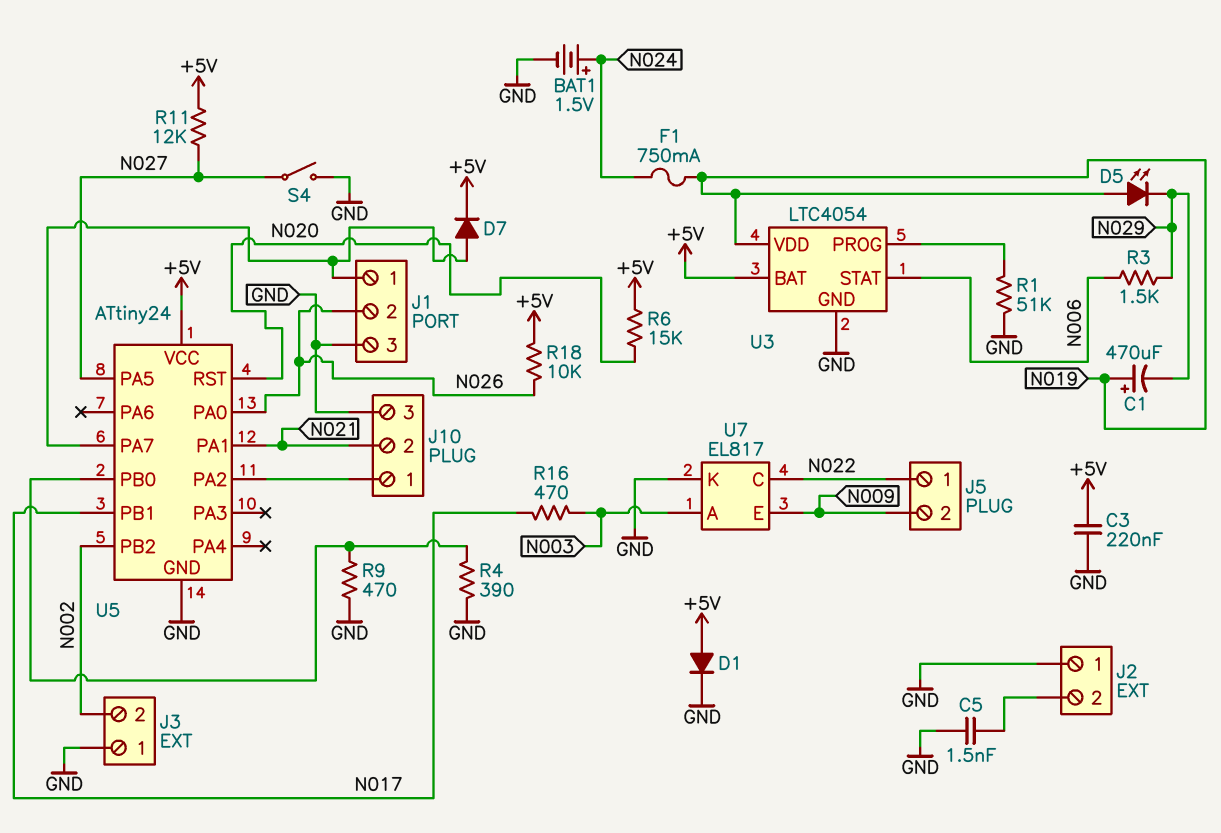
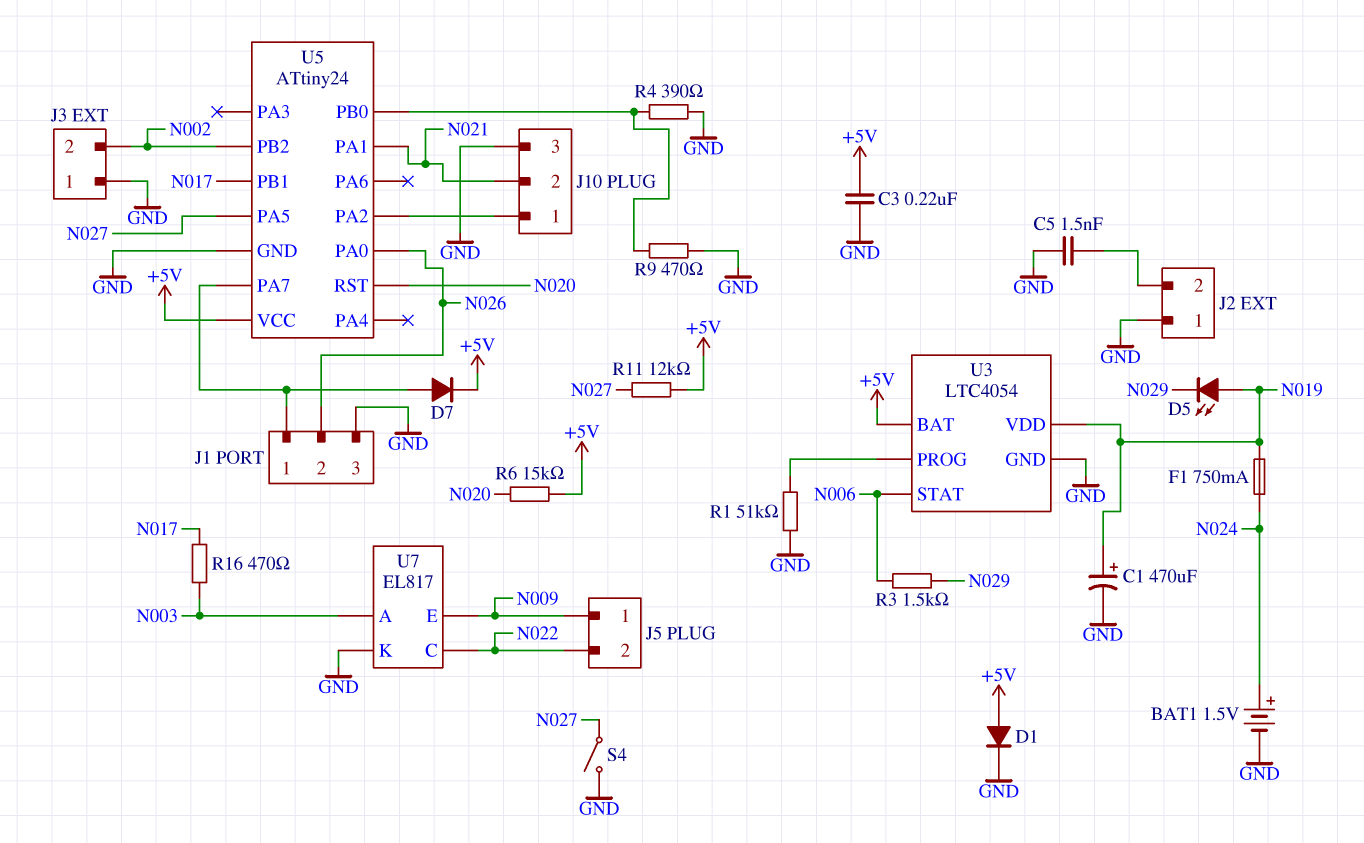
C1: 470uF (plus N019, minus N029) -> 470uF (plus N019, minus GND)
J5 pin 1: N022 -> N009
J5 pin 2: N009 -> N022
R18: 10k (+5V, N026) -> none

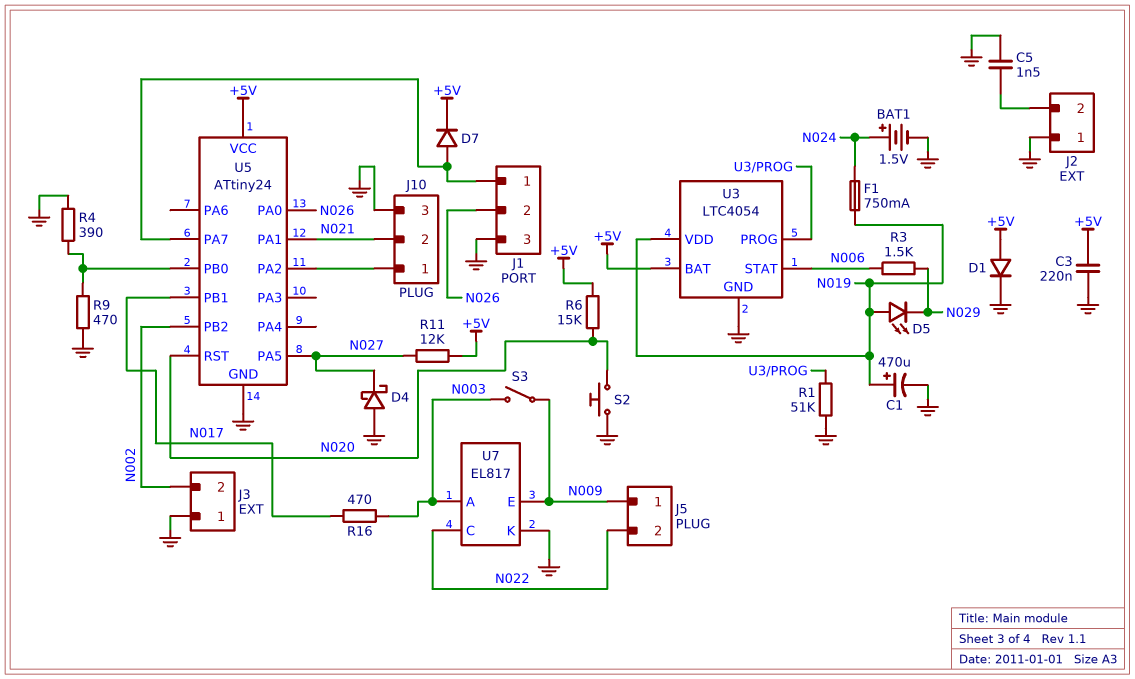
D4: none -> schottky (A GND, K N027)
S2: none -> button (GND, N020)
S3: none -> switch (N003, N009)
S4: switch (GND, N027) -> none

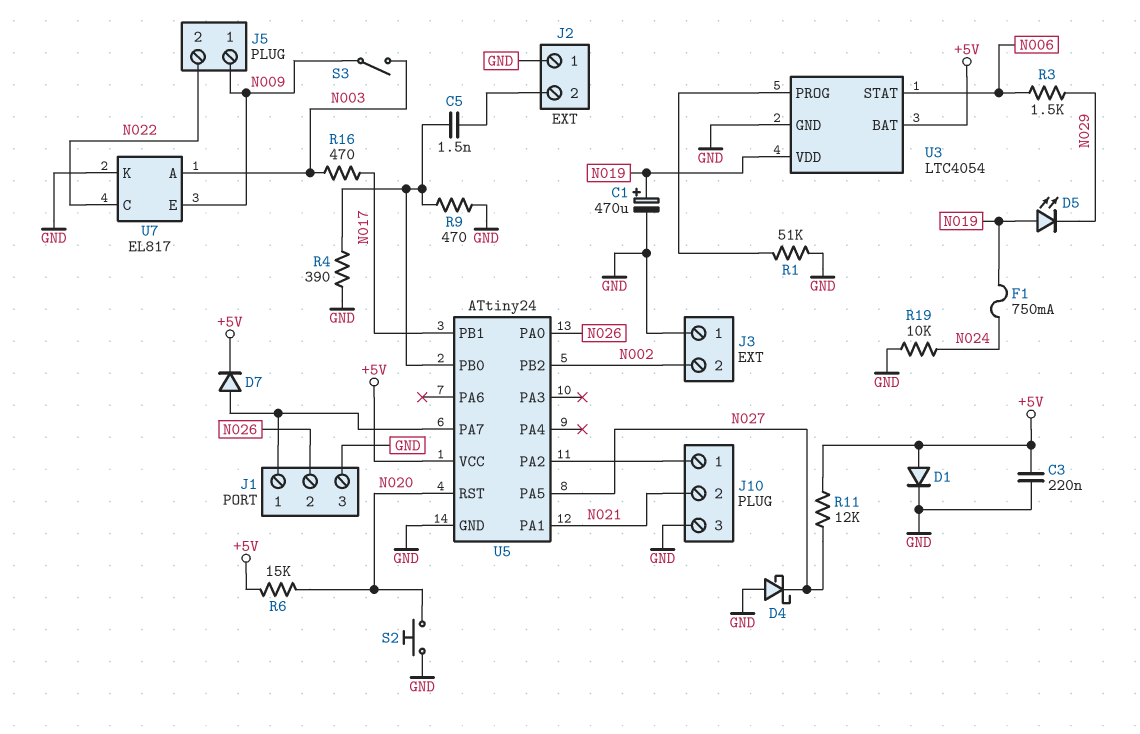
BAT1: 1.5V (plus N024, minus GND) -> none
C5: 1.5nF (GND, J2/2) -> 1.5nF (J2/2, U5/PB0)
R19: none -> 10k (GND, N024)

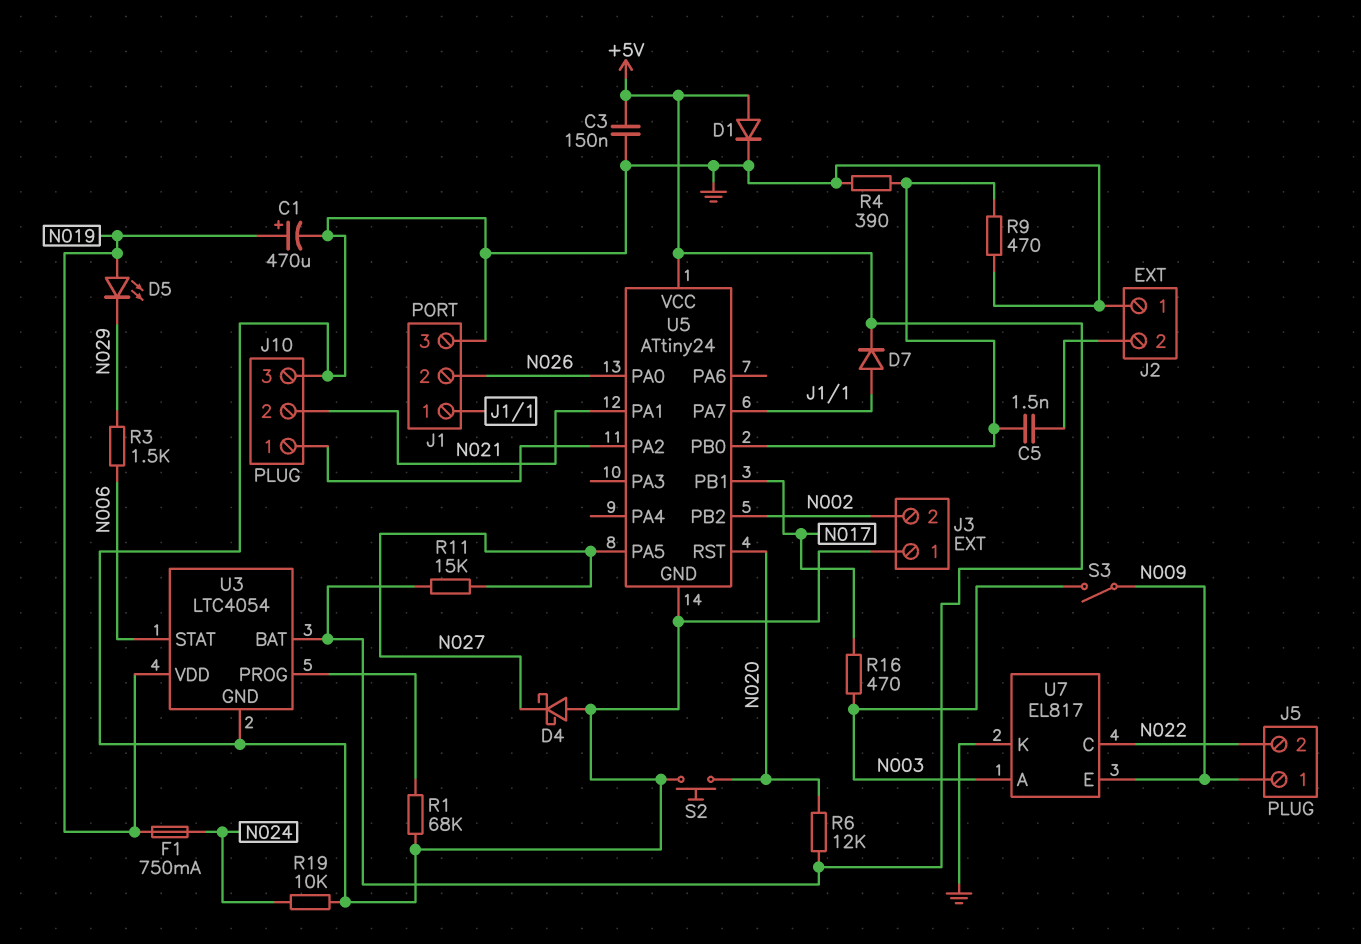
C3: 220nF (+5V, GND) -> 150nF (+5V, GND)
R1: 51k (GND, U3/PROG) -> 68k (GND, U3/PROG)
R6: 15k (+5V, N020) -> 12k (+5V, N020)
R11: 12k (+5V, N027) -> 15k (+5V, N027)

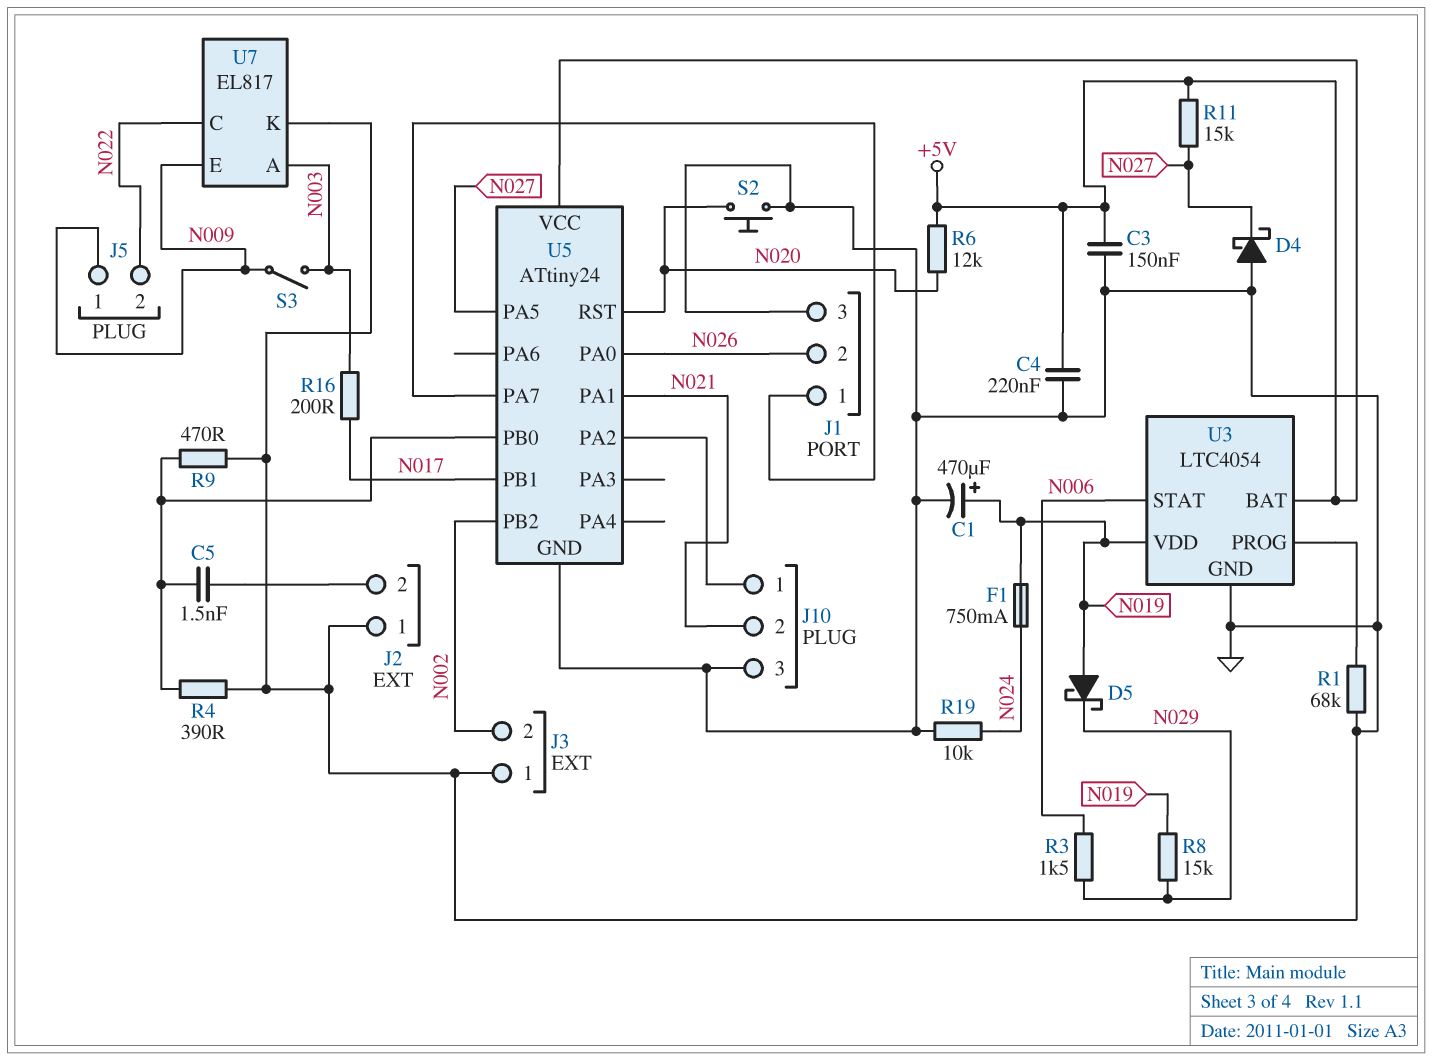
C4: none -> 220nF (+5V, GND)
D1: diode (A +5V, K GND) -> none
D5: LED (A N019, K N029) -> schottky (A N019, K N029)
D7: diode (A J1/1, K +5V) -> none
R8: none -> 15k (N019, N029)
R16: 470 (N003, N017) -> 200 (N003, N017)

